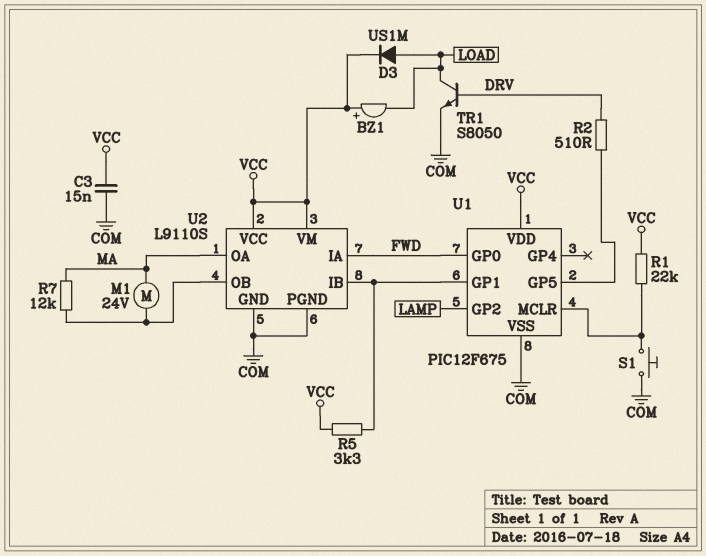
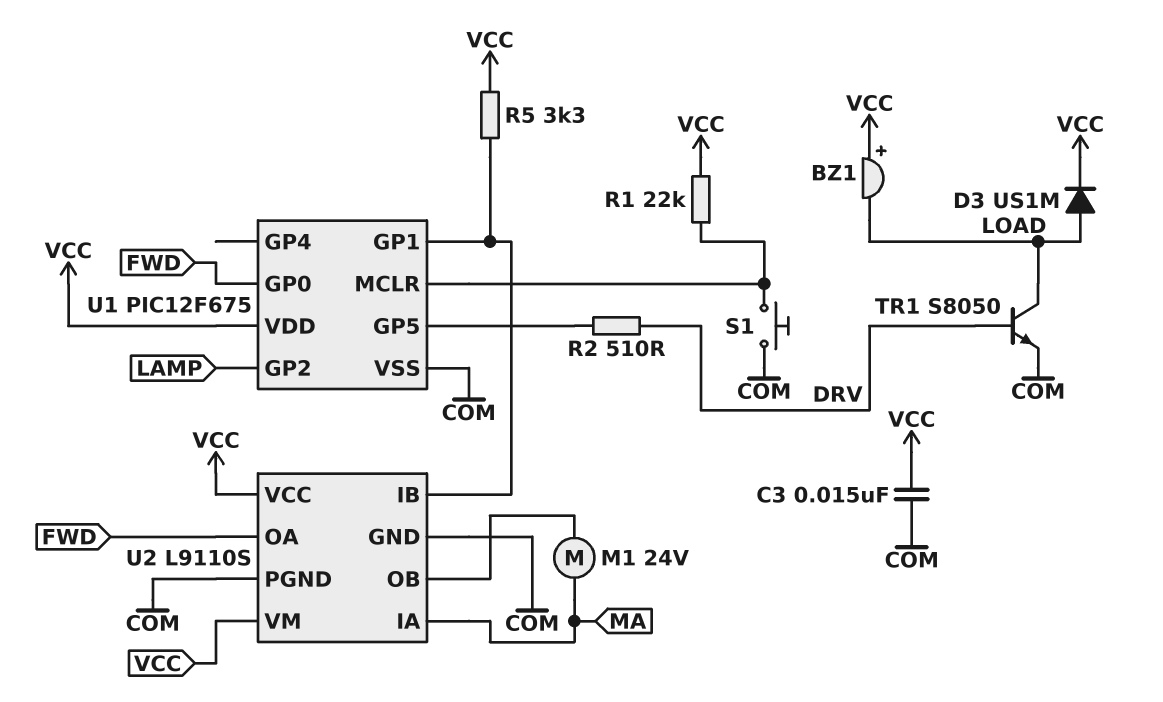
R7: 12k (MA, U2/OB) -> none
U2 pin IA: FWD -> MA
U2 pin OA: MA -> FWD

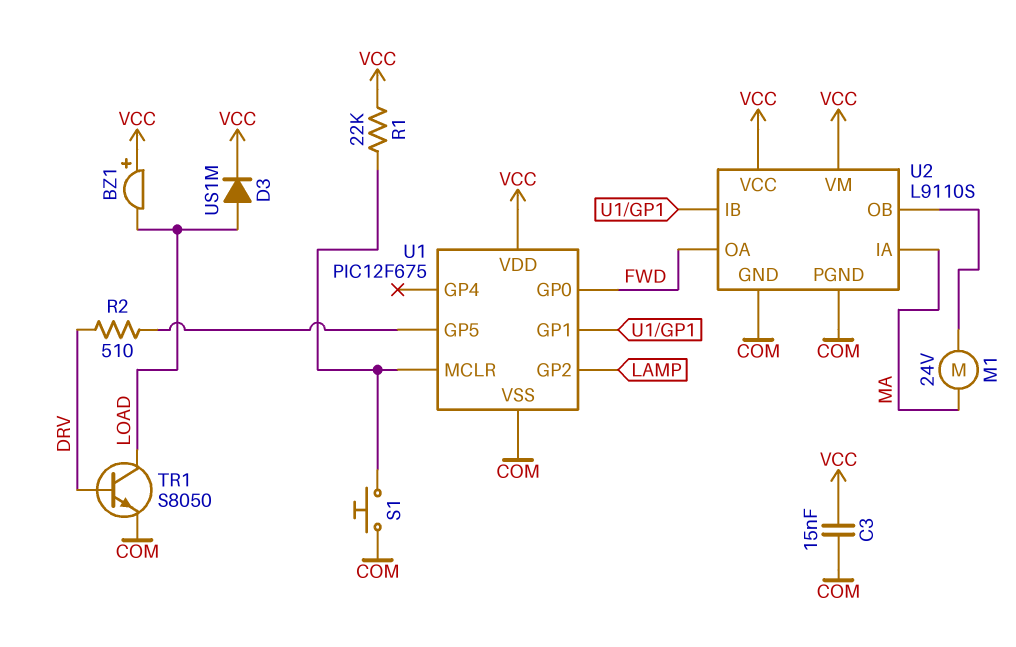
R5: 3.3k (U1/GP1, VCC) -> none

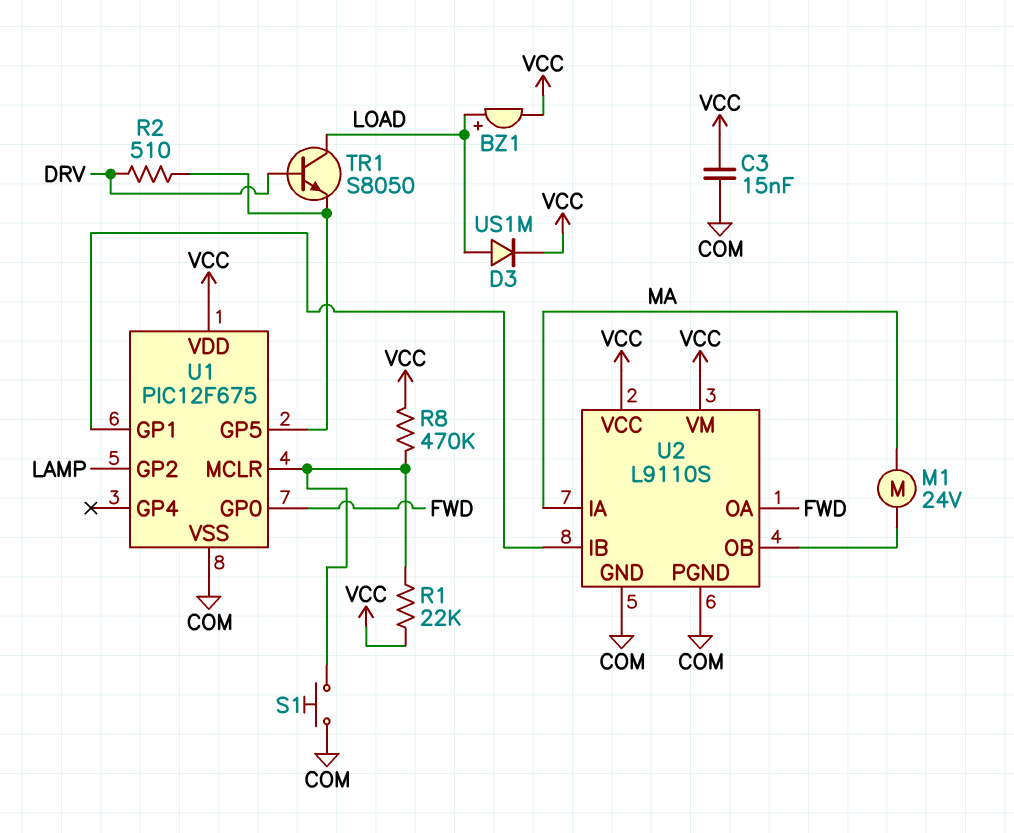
BZ1: buzzer (plus VCC, minus LOAD) -> buzzer (plus LOAD, minus VCC)
R8: none -> 470k (U1/MCLR, VCC)
TR1: NPN S8050 (B DRV, C LOAD, E COM) -> NPN S8050 (B DRV, C LOAD, E U1/GP5)

